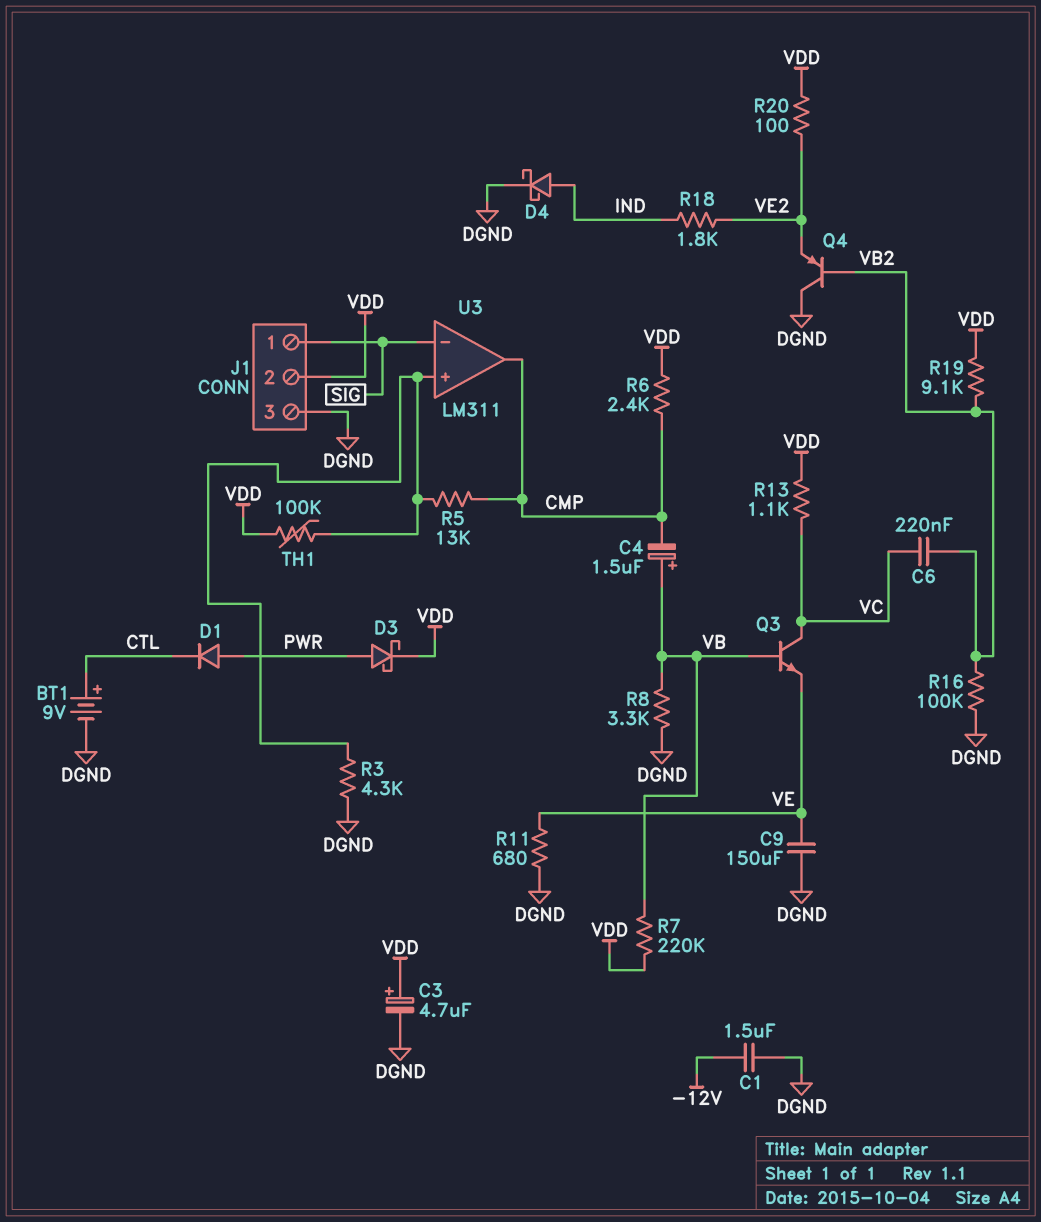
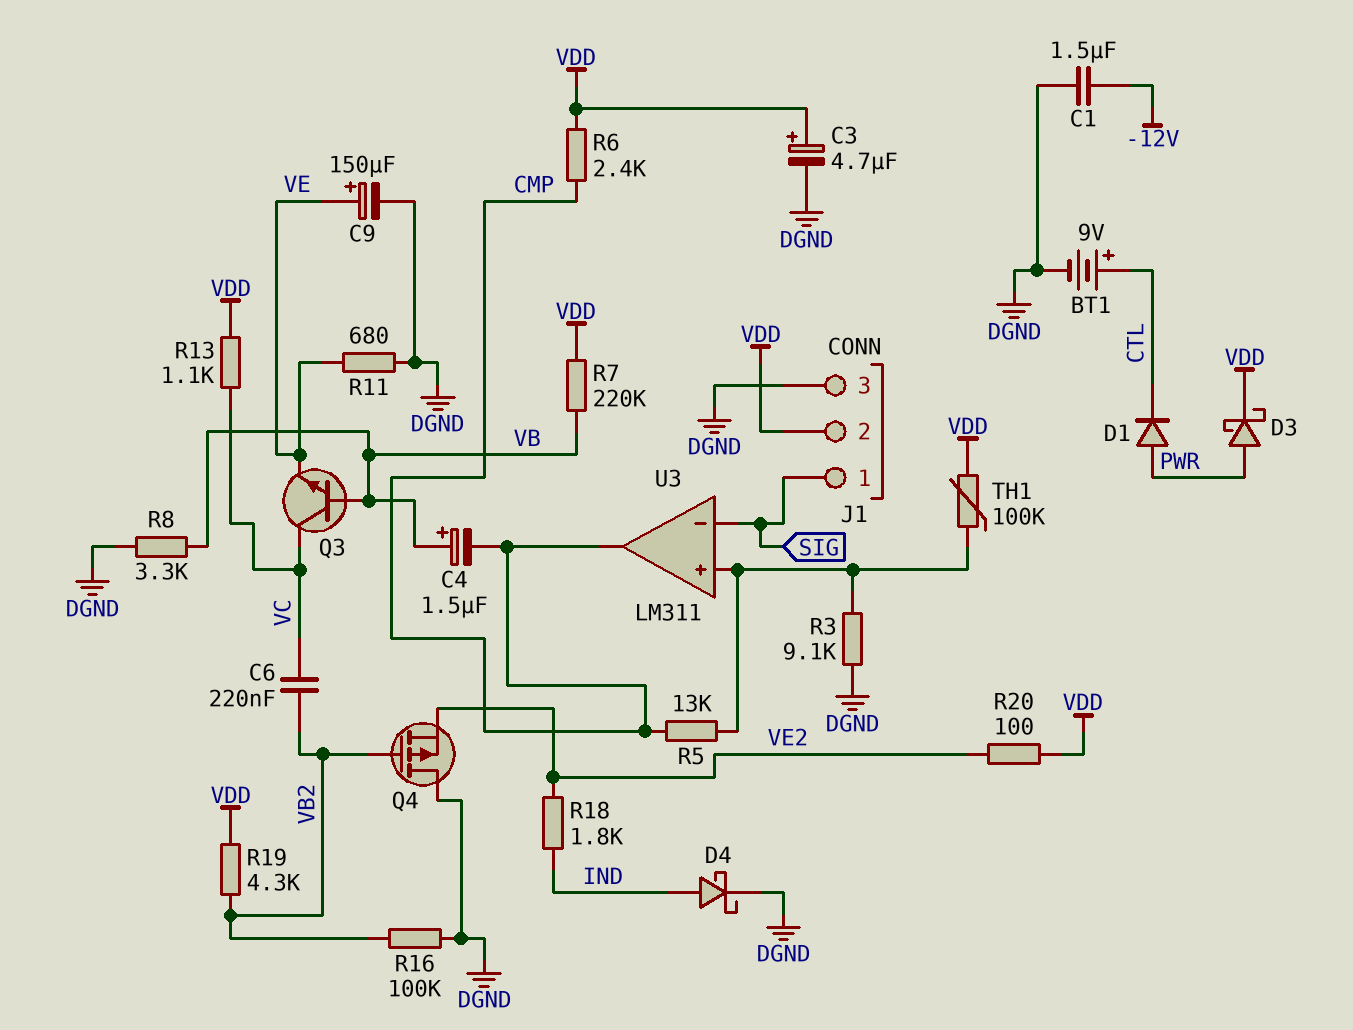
C9: 150uF (DGND, VE) -> 150uF (plus VE, minus DGND)
Q4: PNP (B VB2, C DGND, E VE2) -> PMOS (G VB2, D DGND, S VE2)
R3: 4.3k (DGND, U3/in+) -> 9.1k (DGND, U3/in+)
R19: 9.1k (VB2, VDD) -> 4.3k (VB2, VDD)

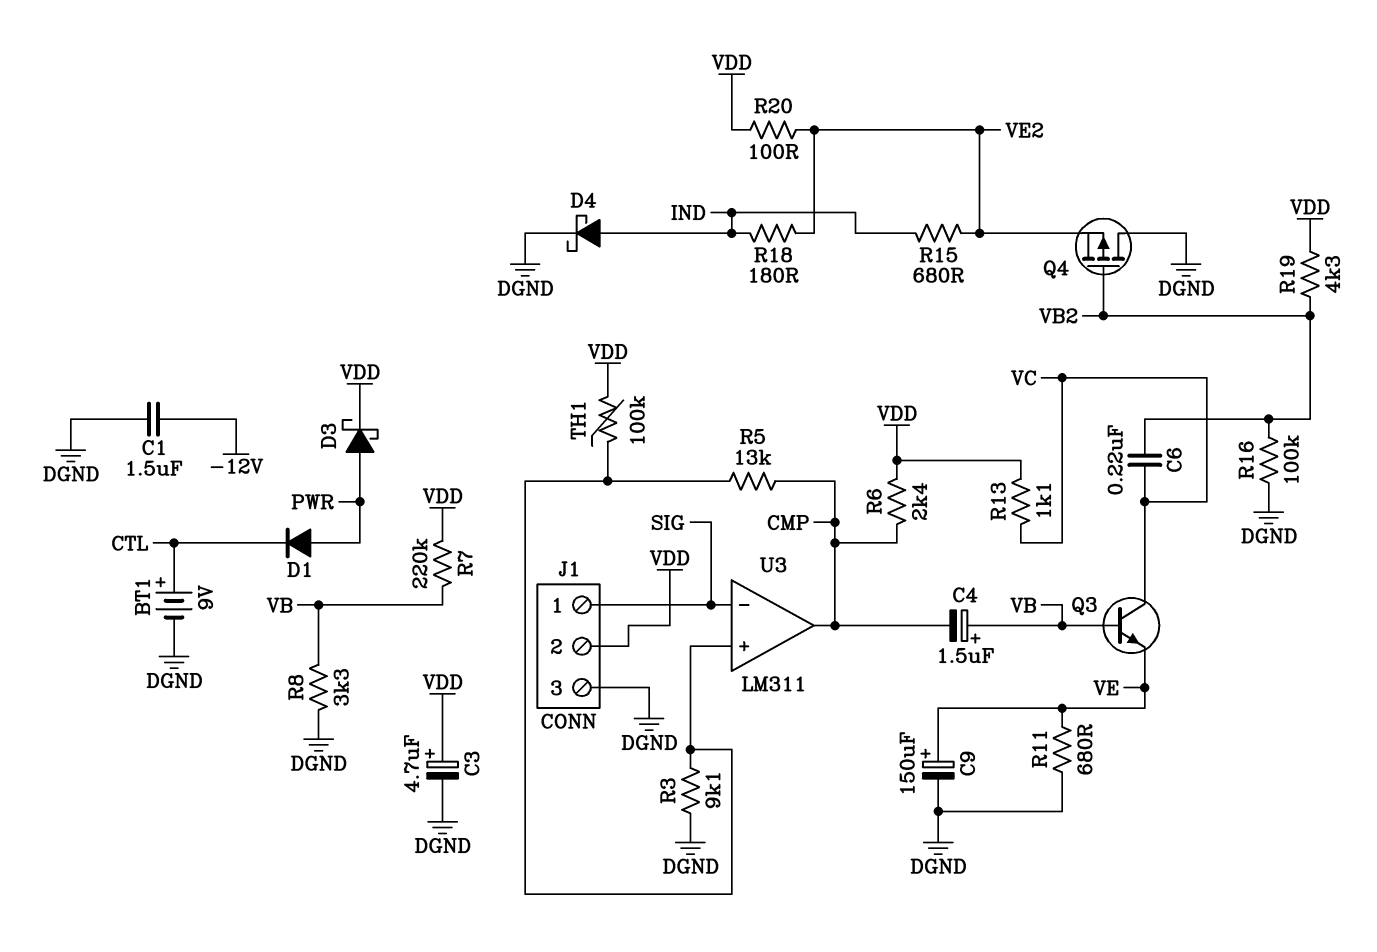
R15: none -> 680 (IND, VE2)
R18: 1.8k (IND, VE2) -> 180 (IND, VE2)

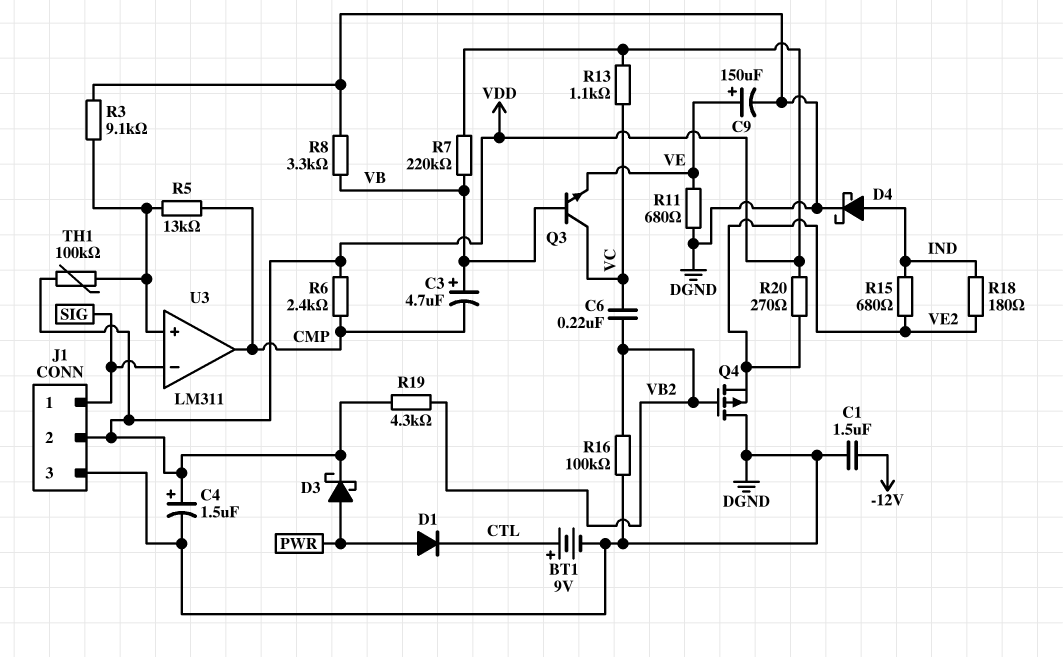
C3: 4.7uF (plus VDD, minus DGND) -> 4.7uF (plus VB, minus CMP)
C4: 1.5uF (plus VB, minus CMP) -> 1.5uF (plus VDD, minus DGND)
R20: 100 (VDD, VE2) -> 270 (VDD, VE2)

